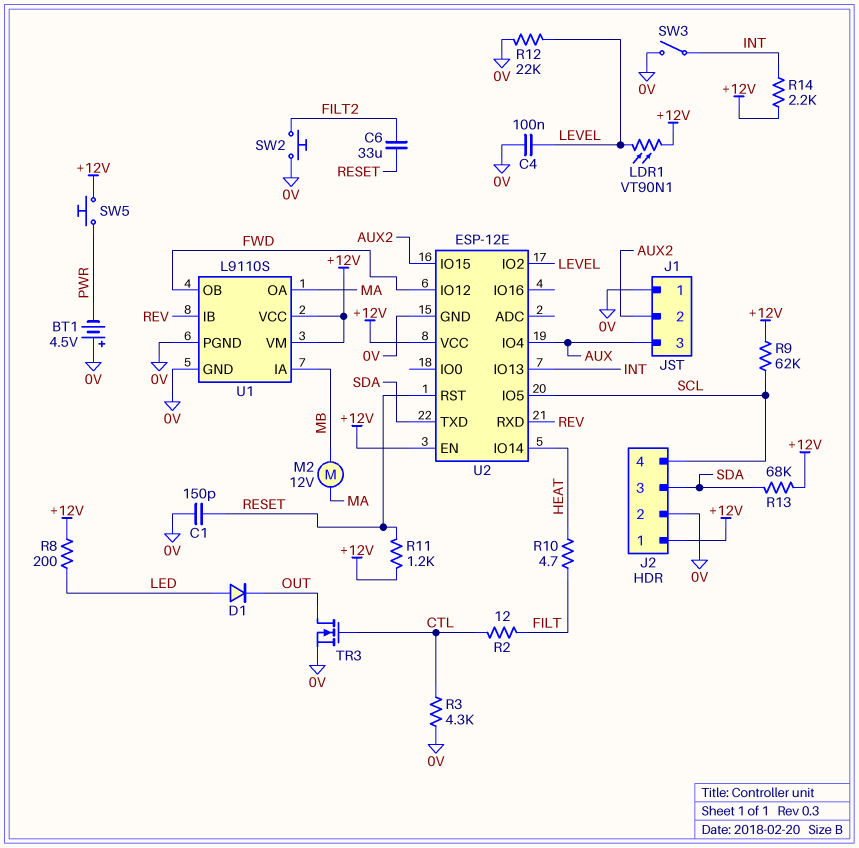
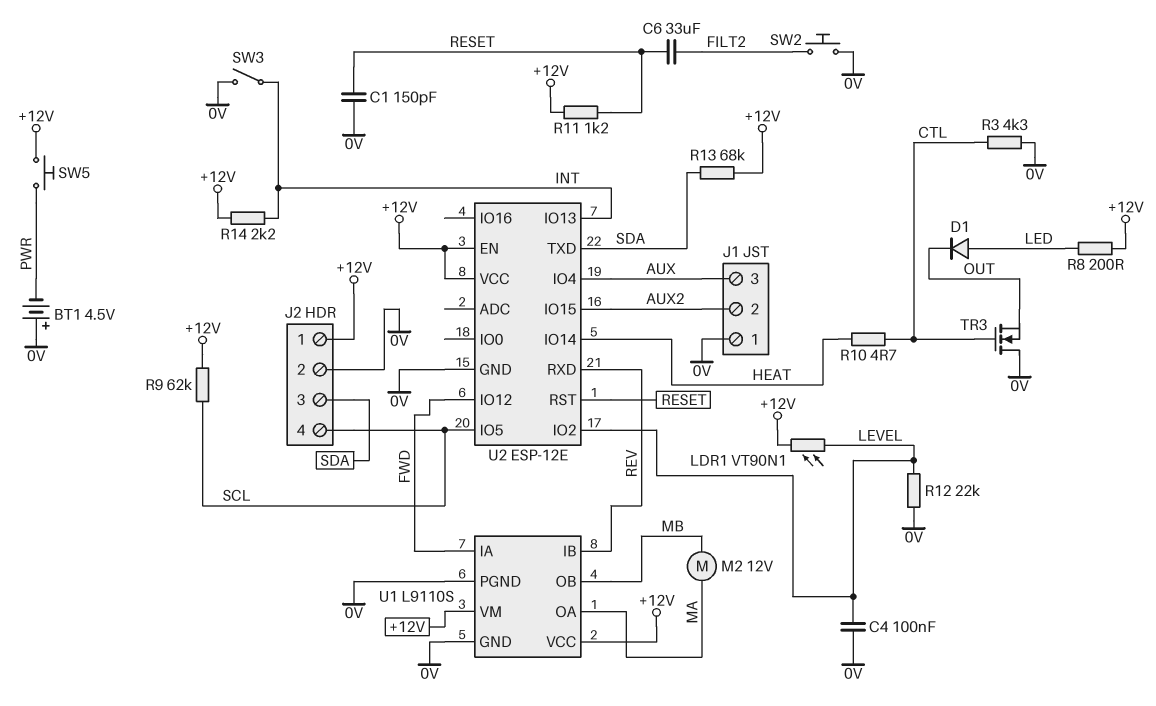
R2: 12 (CTL, FILT) -> none
R10: 4.7 (FILT, HEAT) -> 4.7 (CTL, HEAT)
TR3: NMOS (G CTL, D OUT, S 0V) -> NMOS (G CTL, D 0V, S OUT)
U1 pin IA: MB -> FWD
U1 pin OB: FWD -> MB

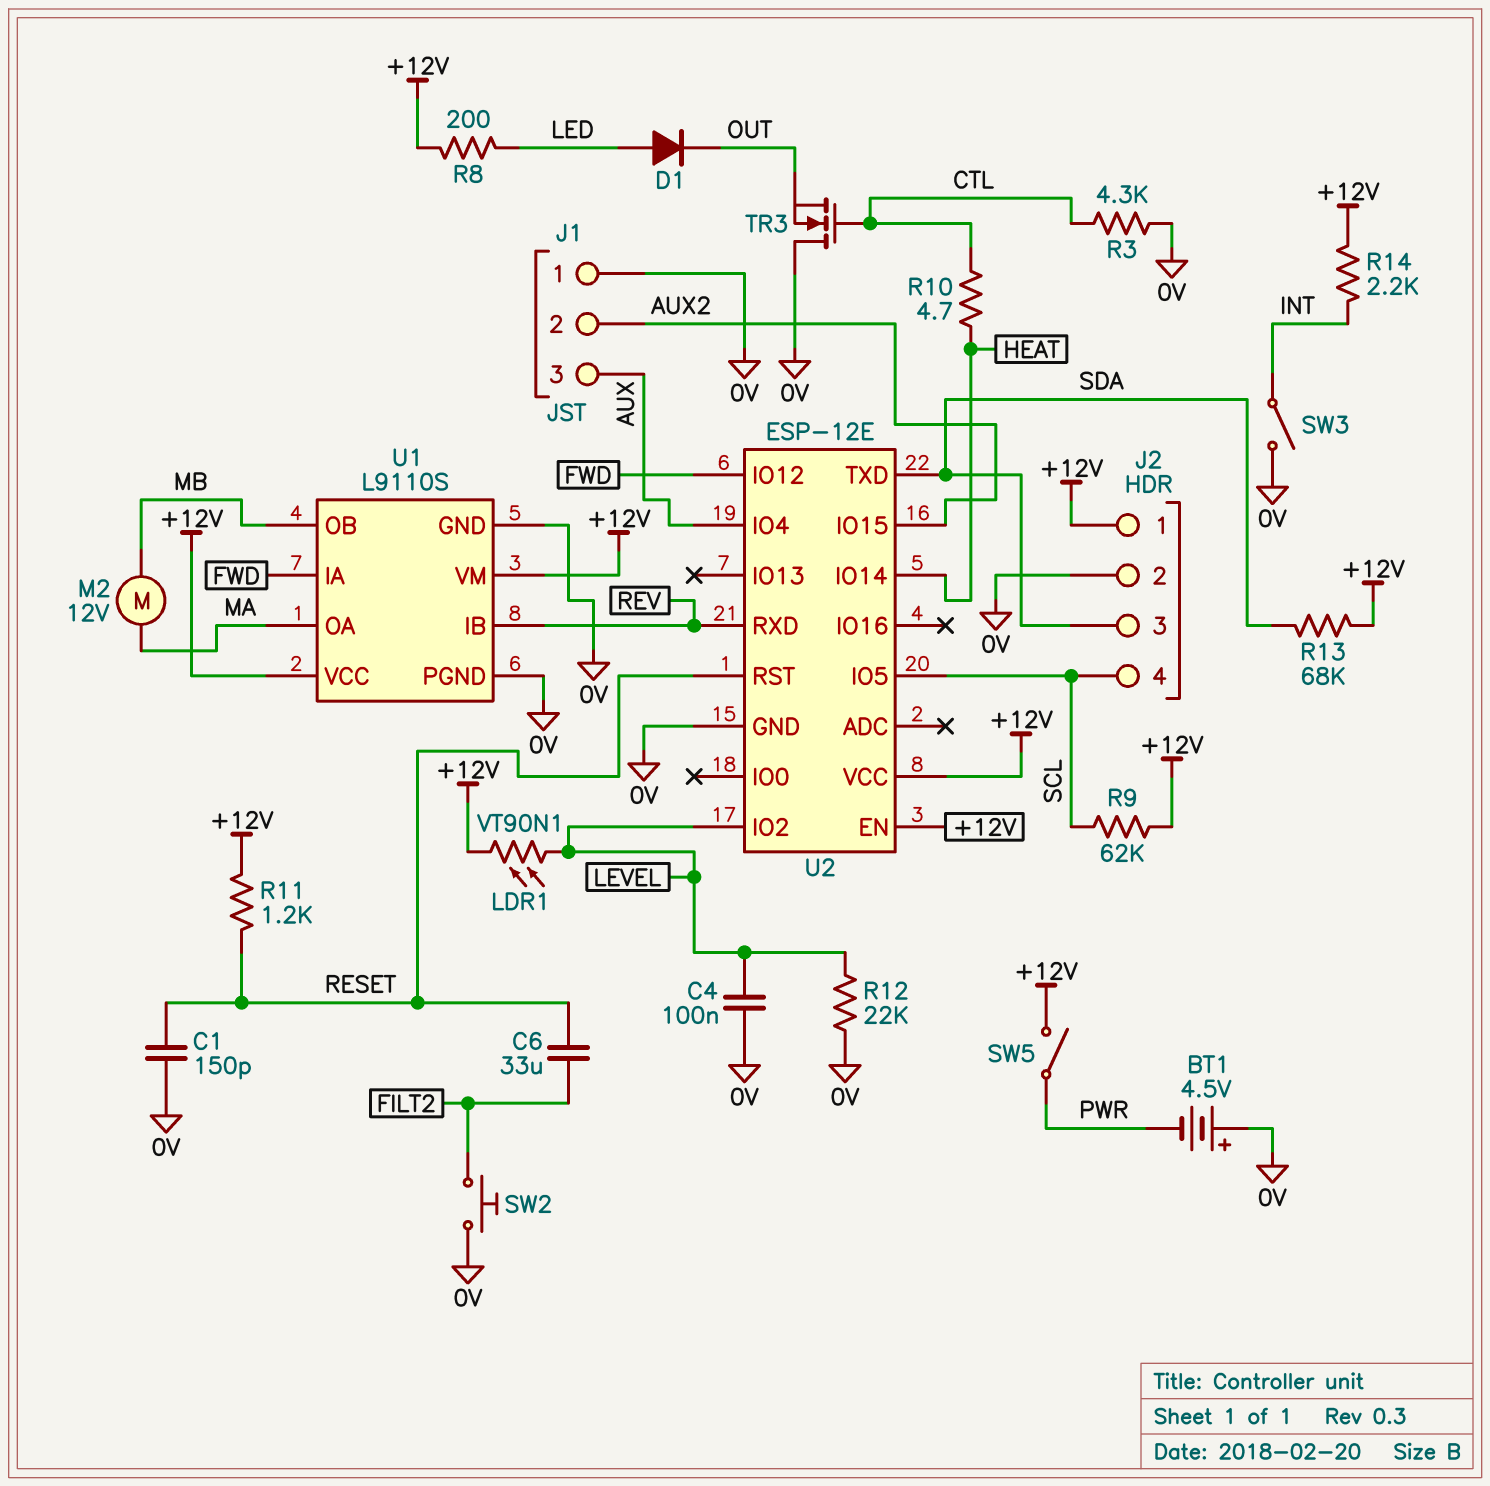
SW5: button (+12V, PWR) -> switch (+12V, PWR)
U2 pin IO13: INT -> none

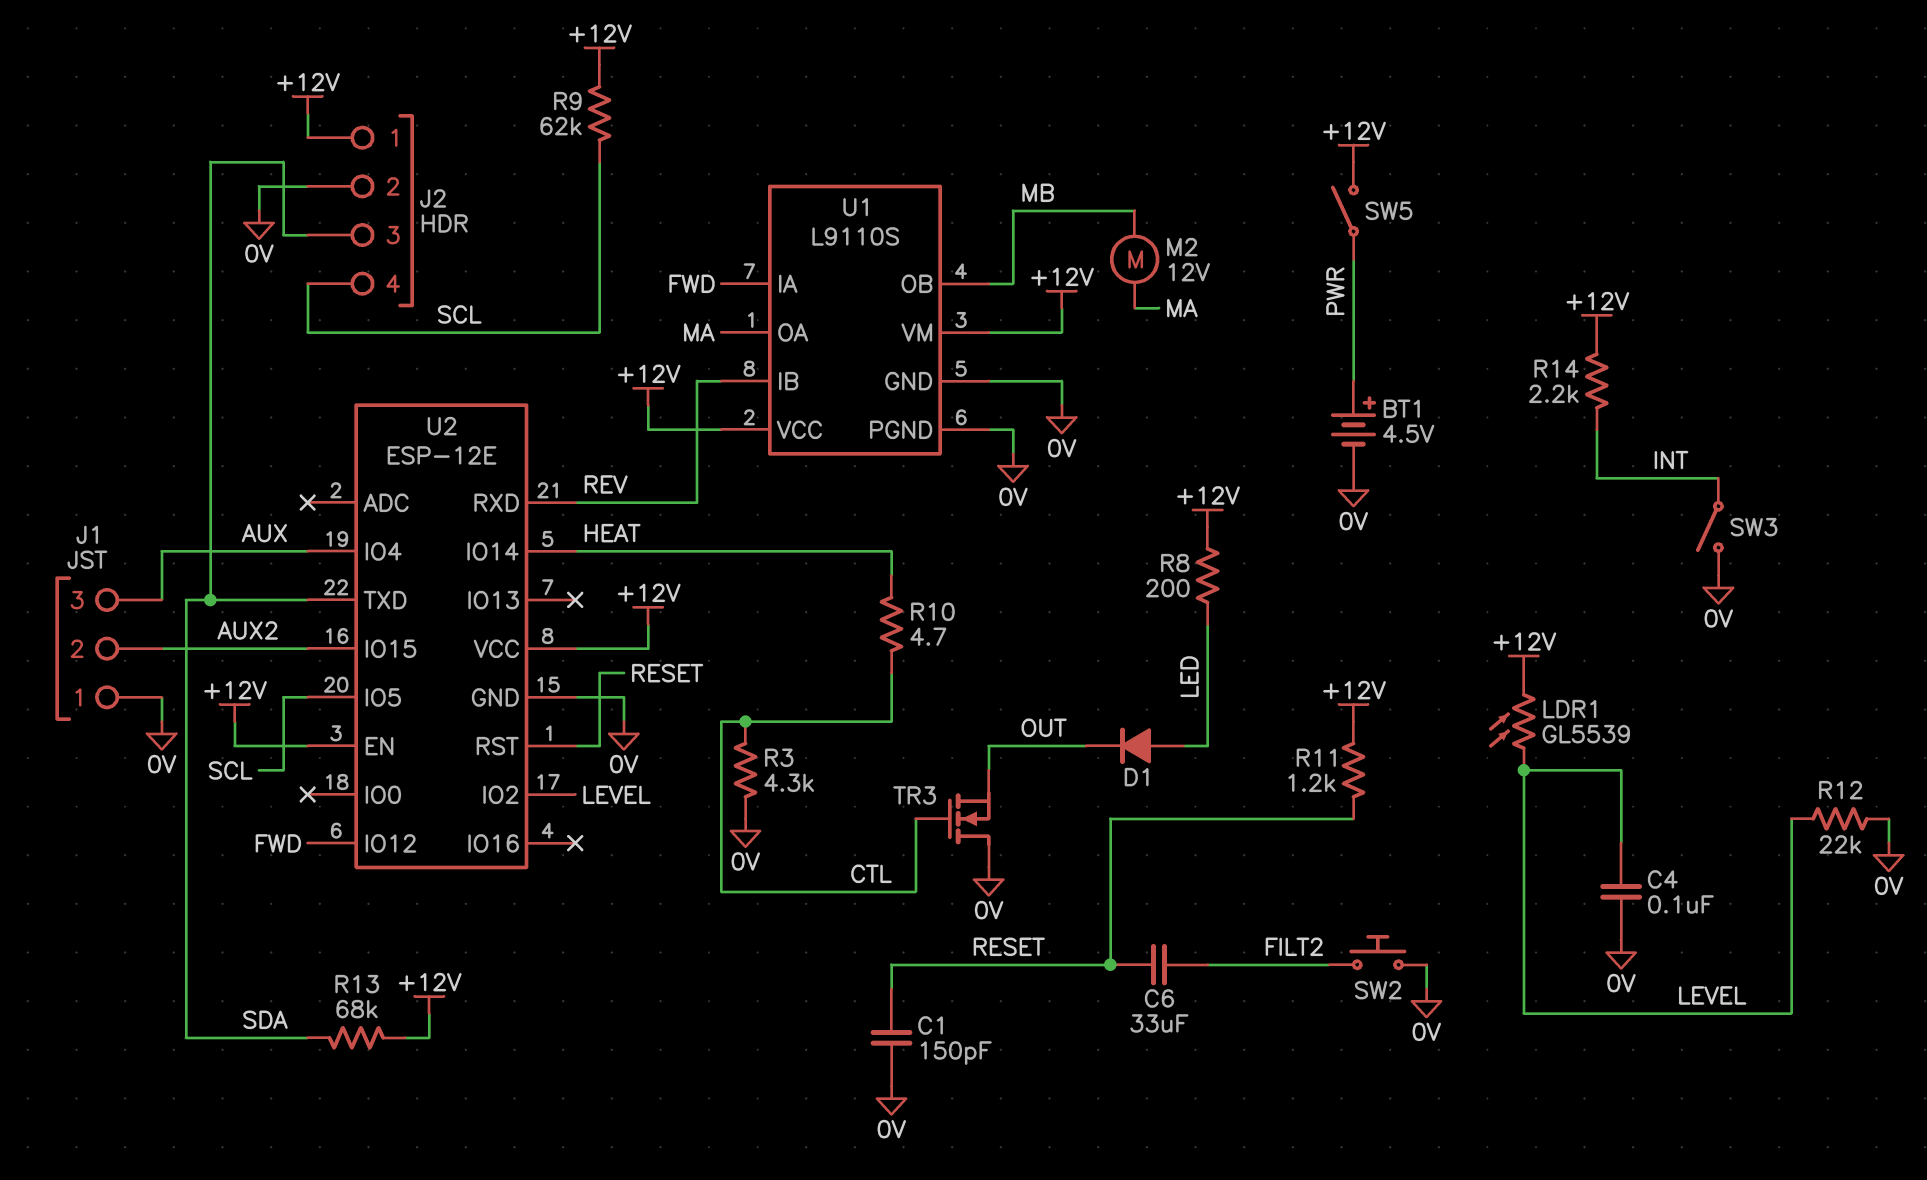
BT1: 4.5V (plus 0V, minus PWR) -> 4.5V (plus PWR, minus 0V)
LDR1: VT90N1 (+12V, LEVEL) -> GL5539 (+12V, LEVEL)

